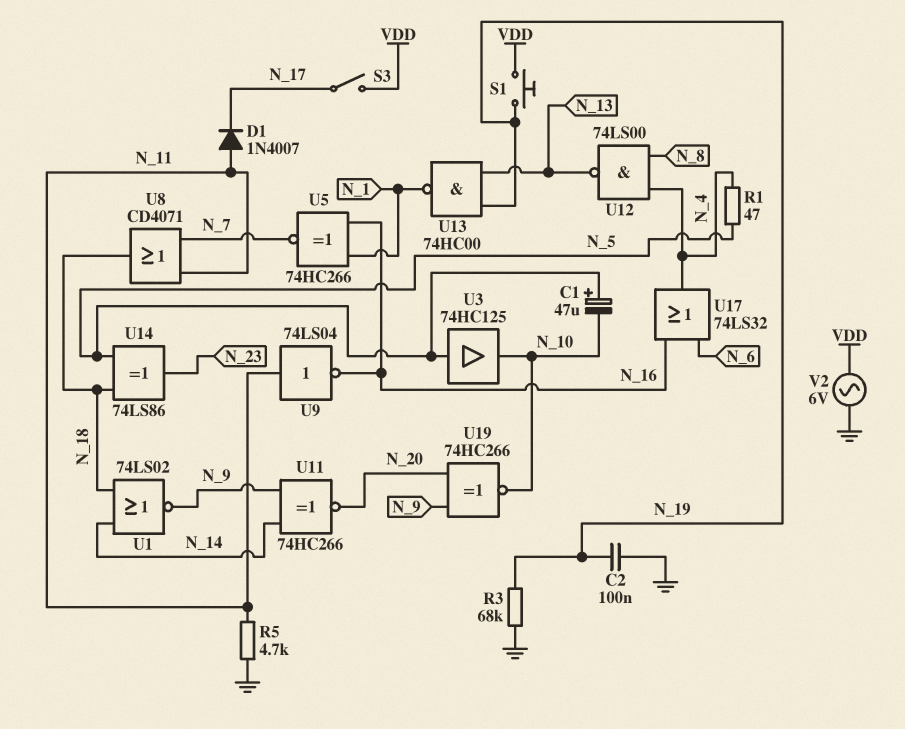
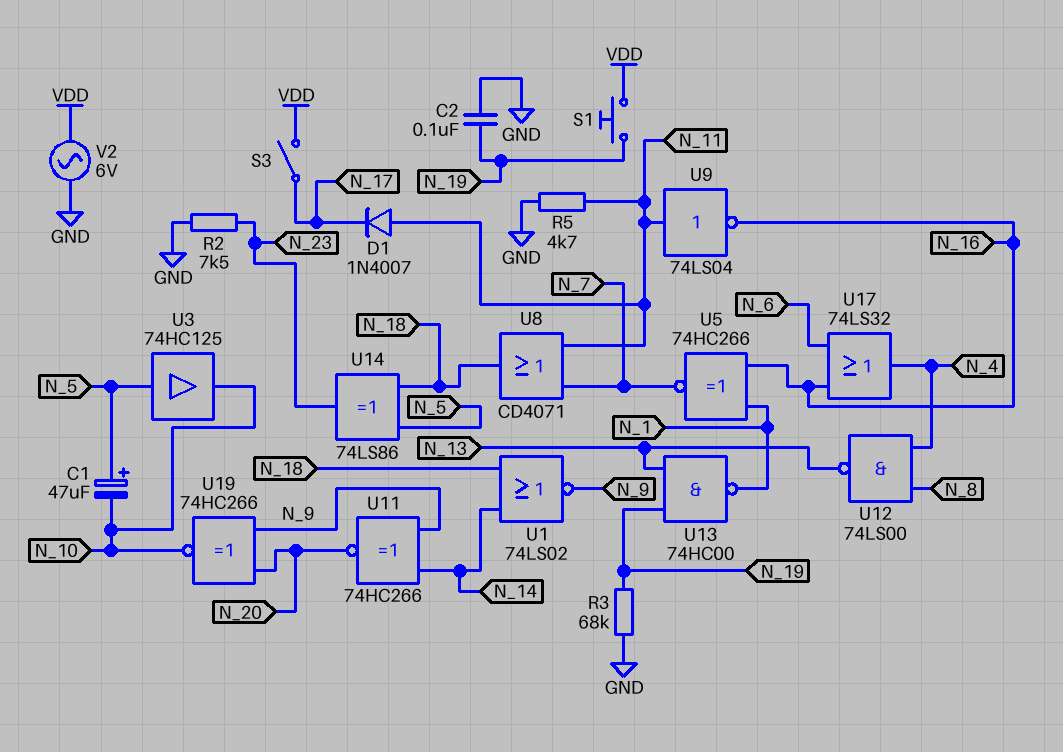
R1: 47 (N_4, N_5) -> none
R2: none -> 7.5k (GND, N_23)

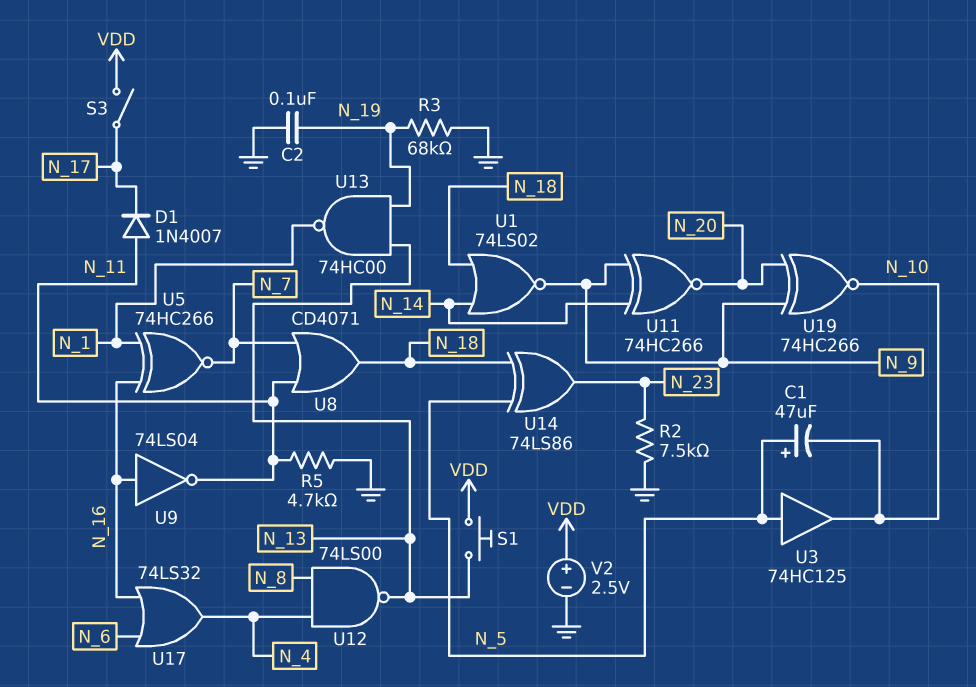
S1: button (N_19, VDD) -> button (N_13, VDD)
U9: NOT 74LS04 (in N_11, out N_16) -> NOT 74LS04 (in N_16, out N_11)
V2: AC 6V (GND, VDD) -> 2.5V (plus VDD, minus GND)

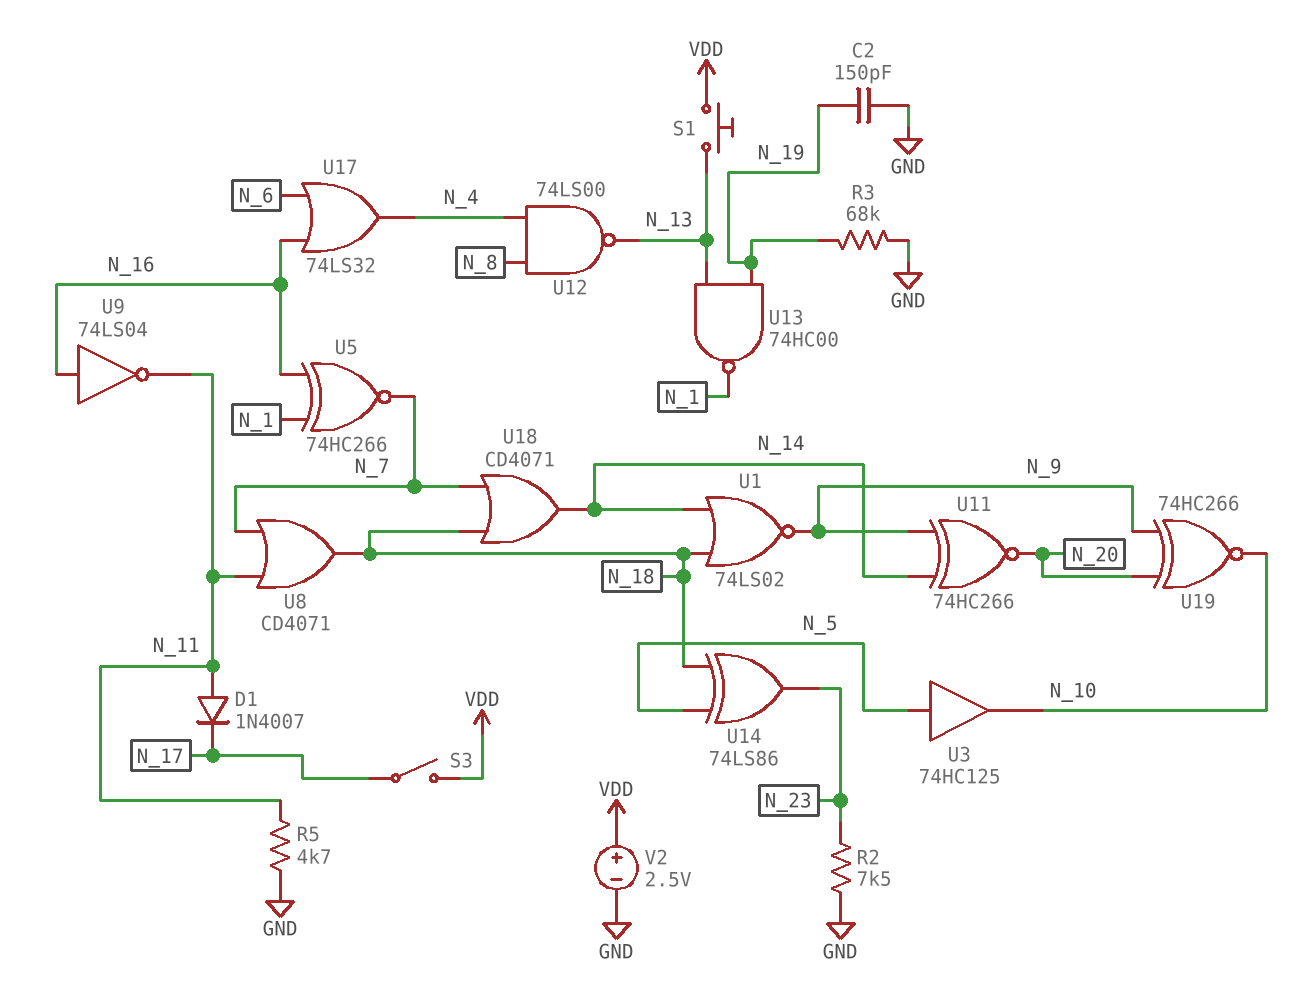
C1: 47uF (plus N_5, minus N_10) -> none
C2: 100nF (GND, N_19) -> 150pF (GND, N_19)
U18: none -> OR CD4071 (in N_7, in N_18, out N_14)

